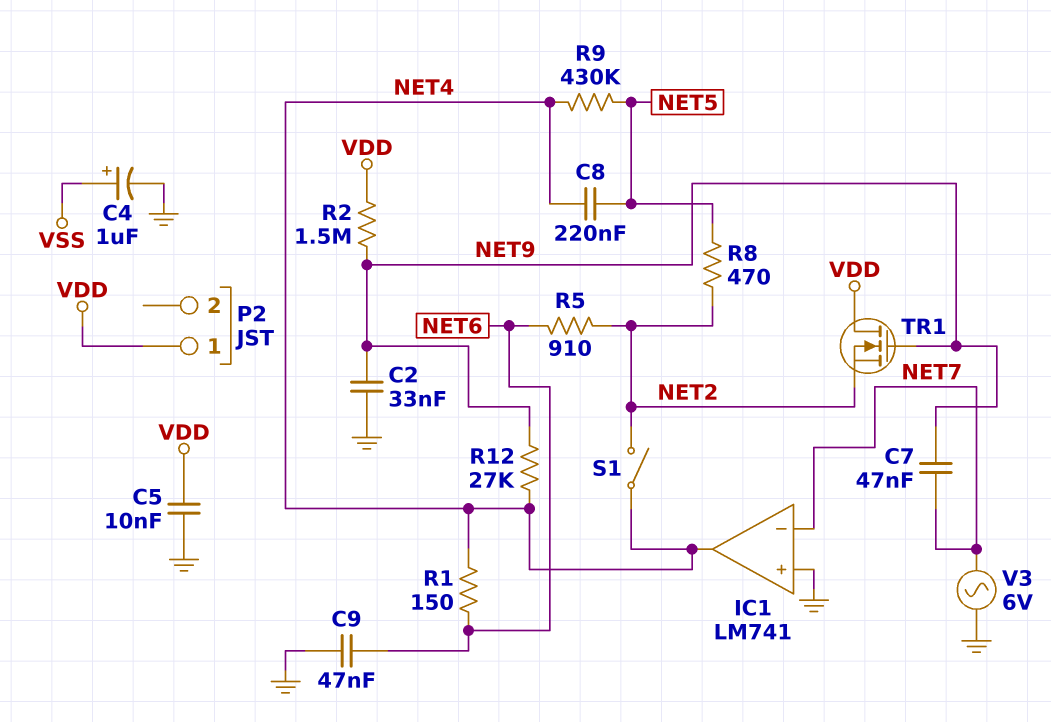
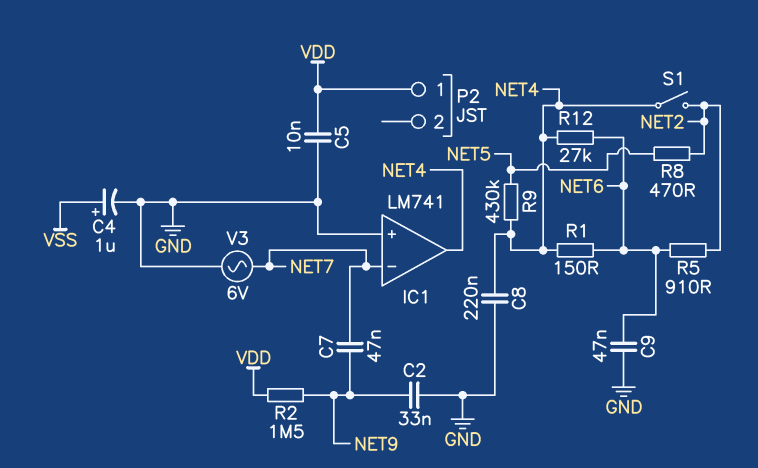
C8: 220nF (NET4, NET5) -> 220nF (GND, NET4)
R12: 27k (NET4, NET9) -> 27k (NET4, NET6)
TR1: NMOS (G NET9, D VDD, S NET2) -> none

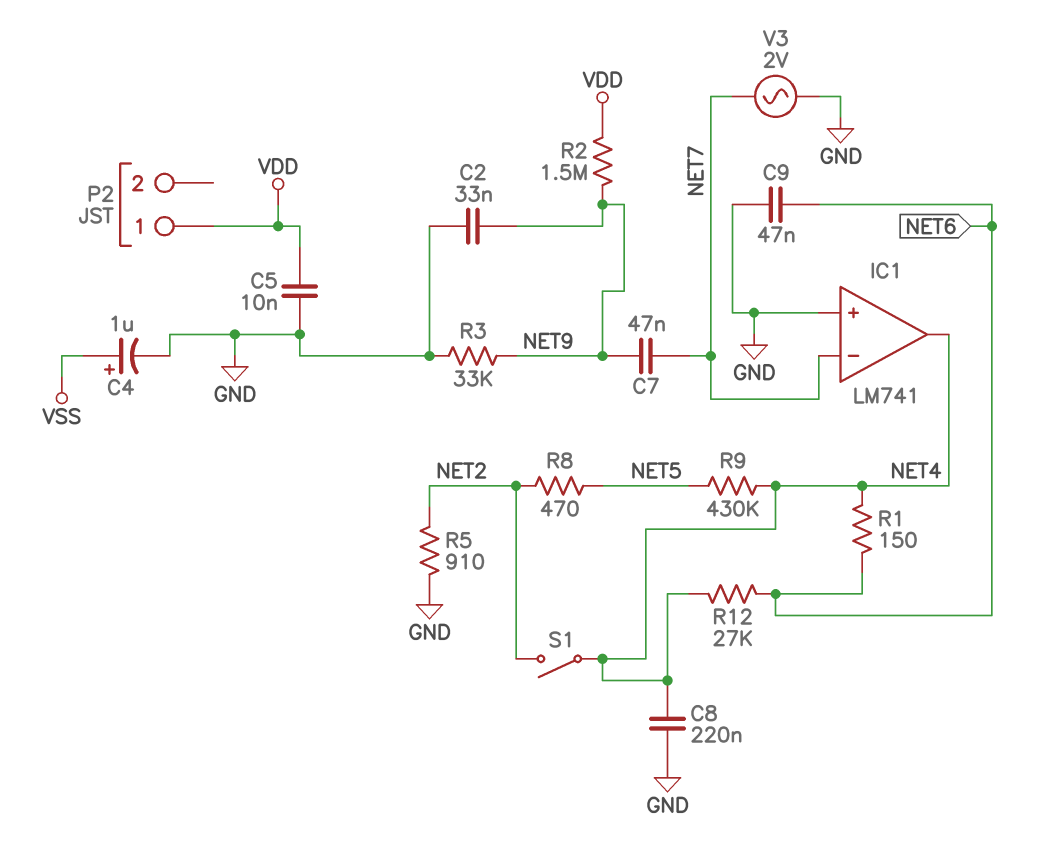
R3: none -> 33k (GND, NET9)
R5: 910 (NET2, NET6) -> 910 (GND, NET2)
V3: AC 6V (GND, NET7) -> AC 2V (GND, NET7)

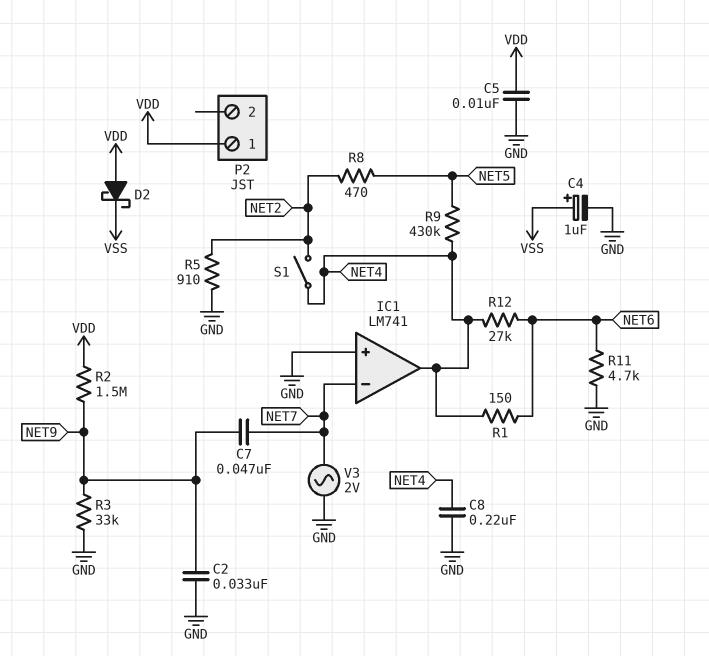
C9: 47nF (GND, NET6) -> none
D2: none -> schottky (A VDD, K VSS)
R11: none -> 4.7k (GND, NET6)

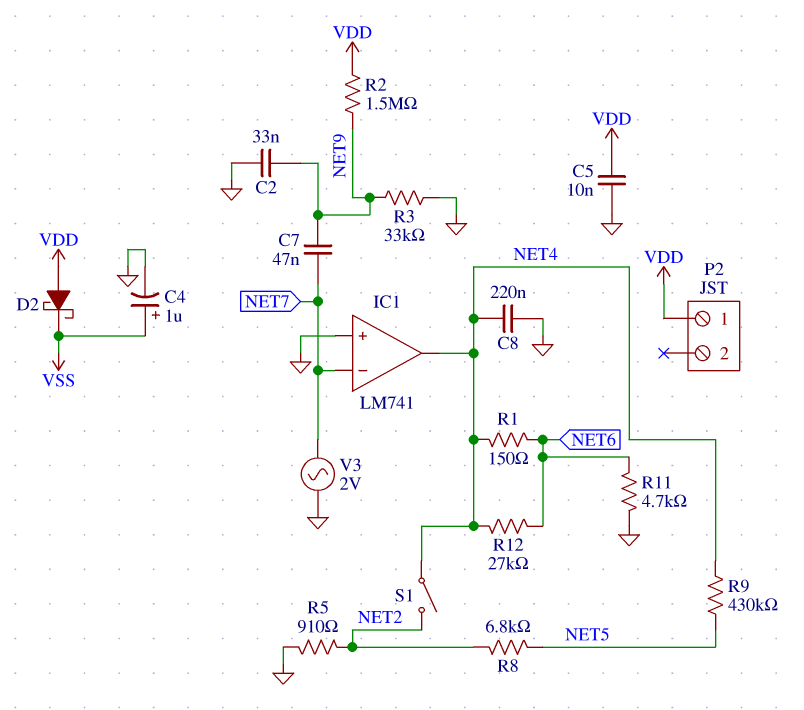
R8: 470 (NET2, NET5) -> 6.8k (NET2, NET5)

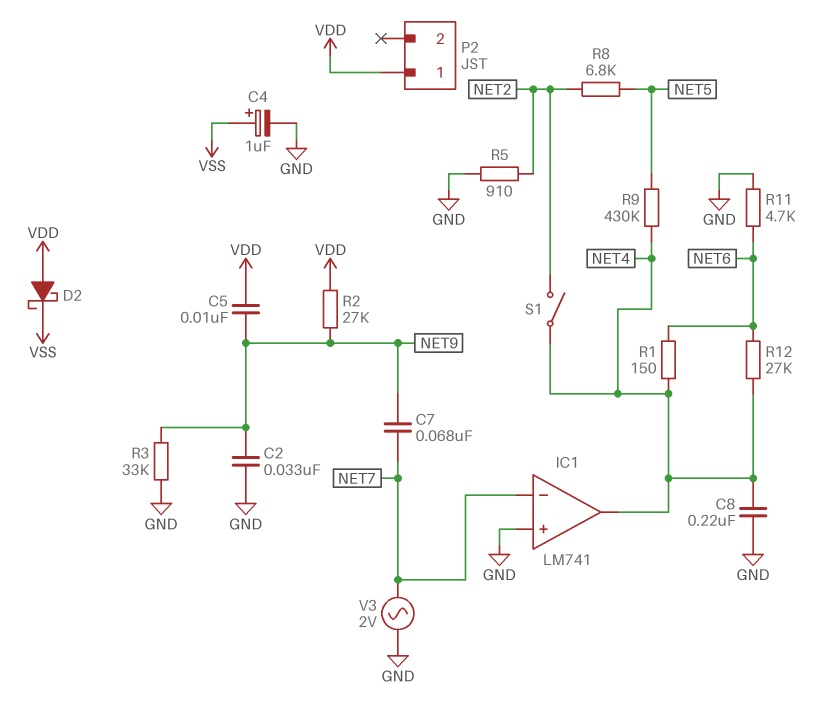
C5: 10nF (GND, VDD) -> 10nF (NET9, VDD)
C7: 47nF (NET7, NET9) -> 68nF (NET7, NET9)
R2: 1.5M (NET9, VDD) -> 27k (NET9, VDD)

